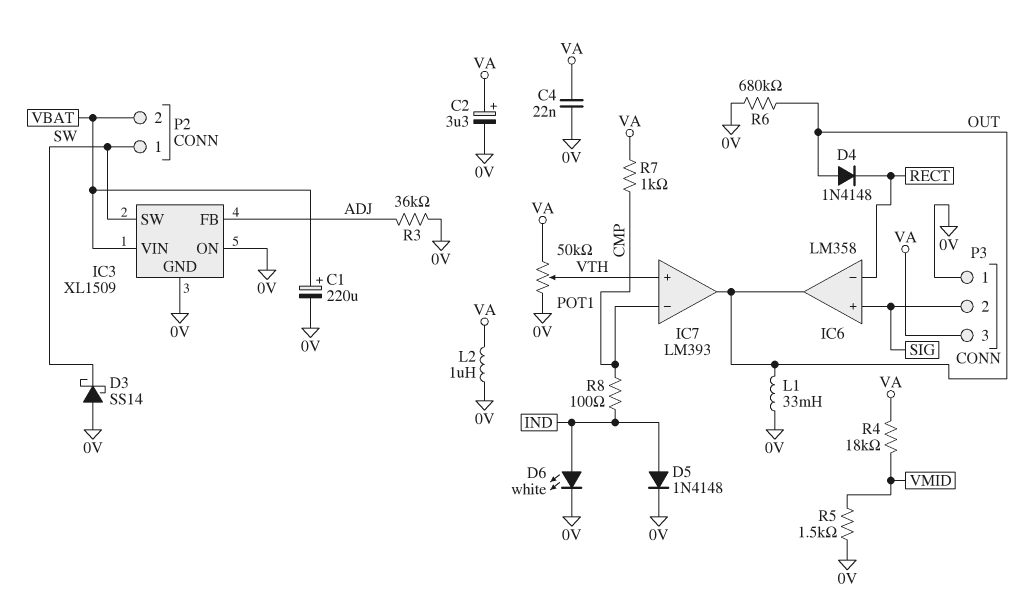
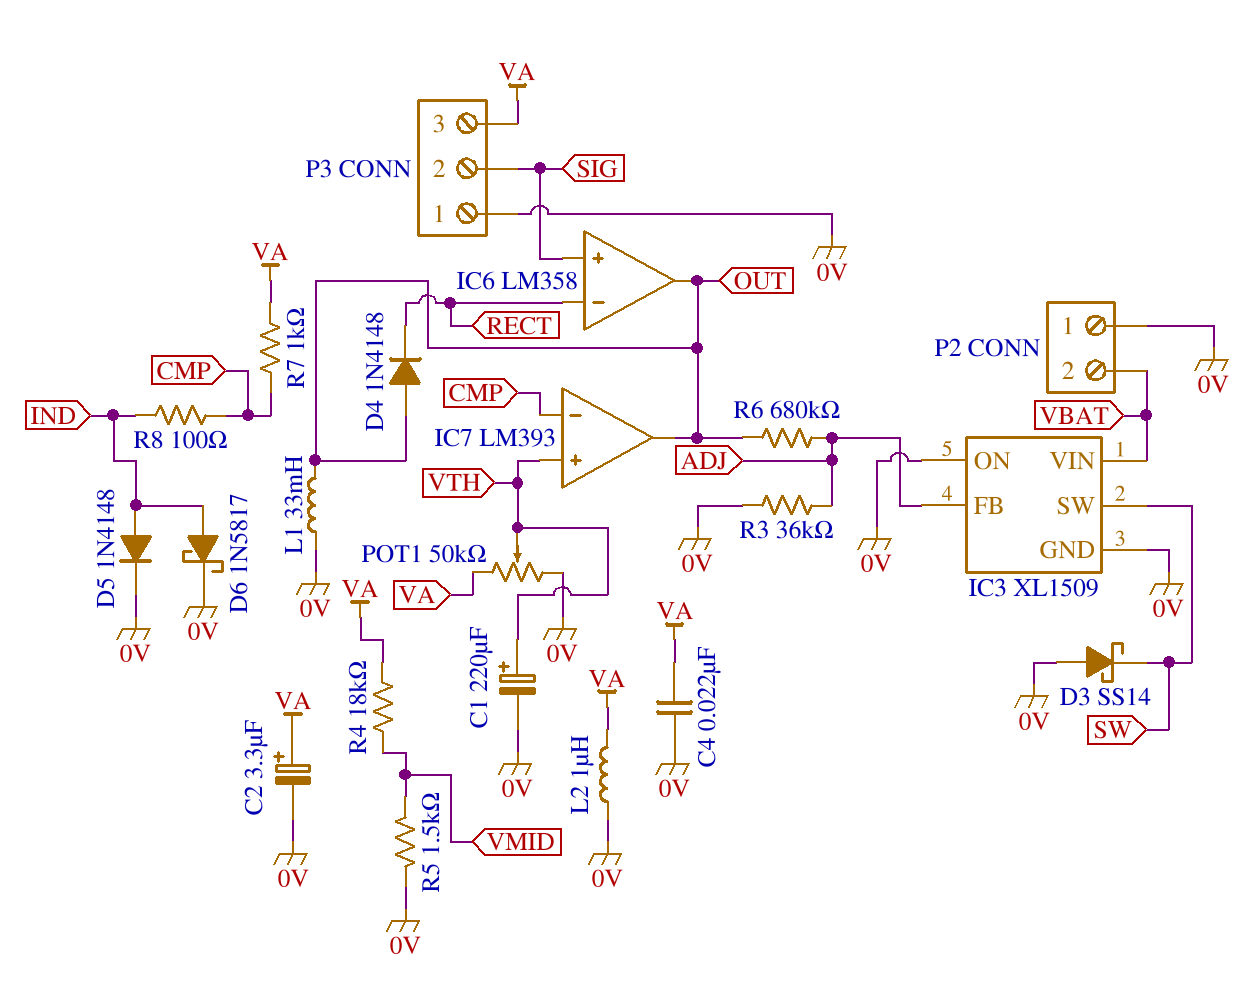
C1: 220uF (plus VBAT, minus 0V) -> 220uF (plus VTH, minus 0V)
D6: LED white (A IND, K 0V) -> schottky 1N5817 (A IND, K 0V)
P2 pin 1: SW -> 0V
R6: 680k (0V, OUT) -> 680k (ADJ, OUT)

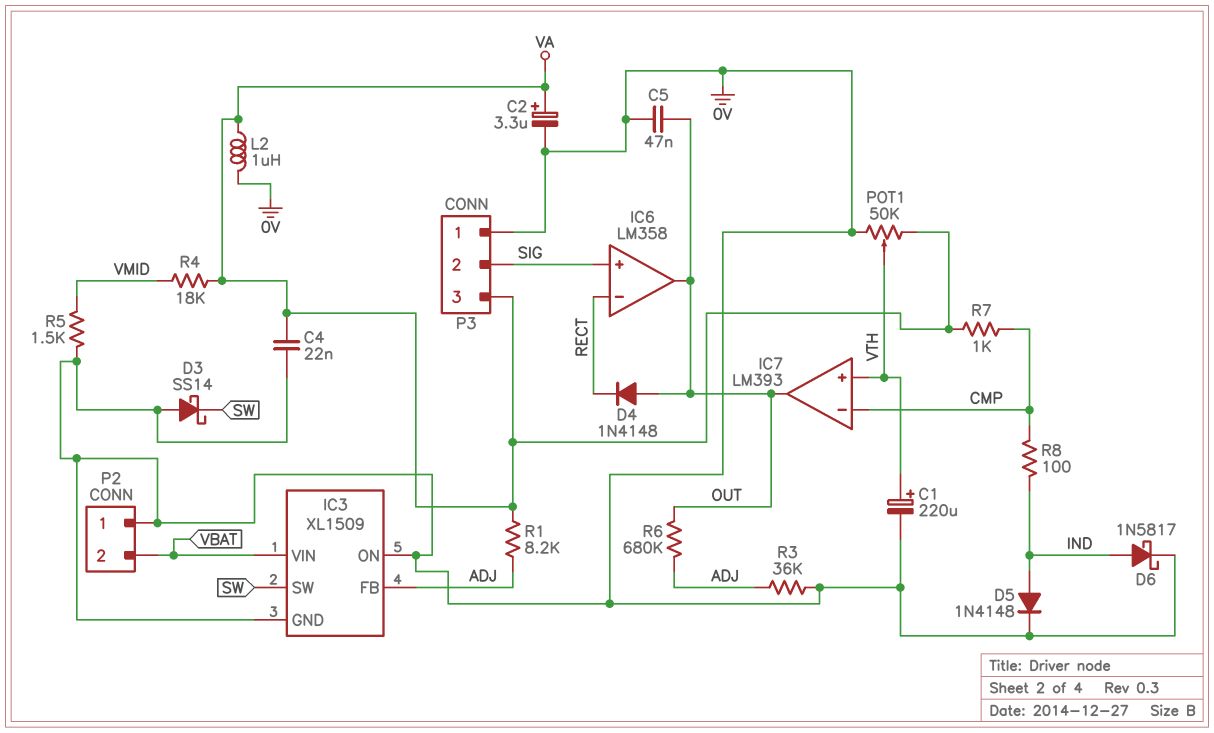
C5: none -> 47nF (0V, OUT)
L1: 33mH (0V, OUT) -> none
R1: none -> 8.2k (ADJ, VA)

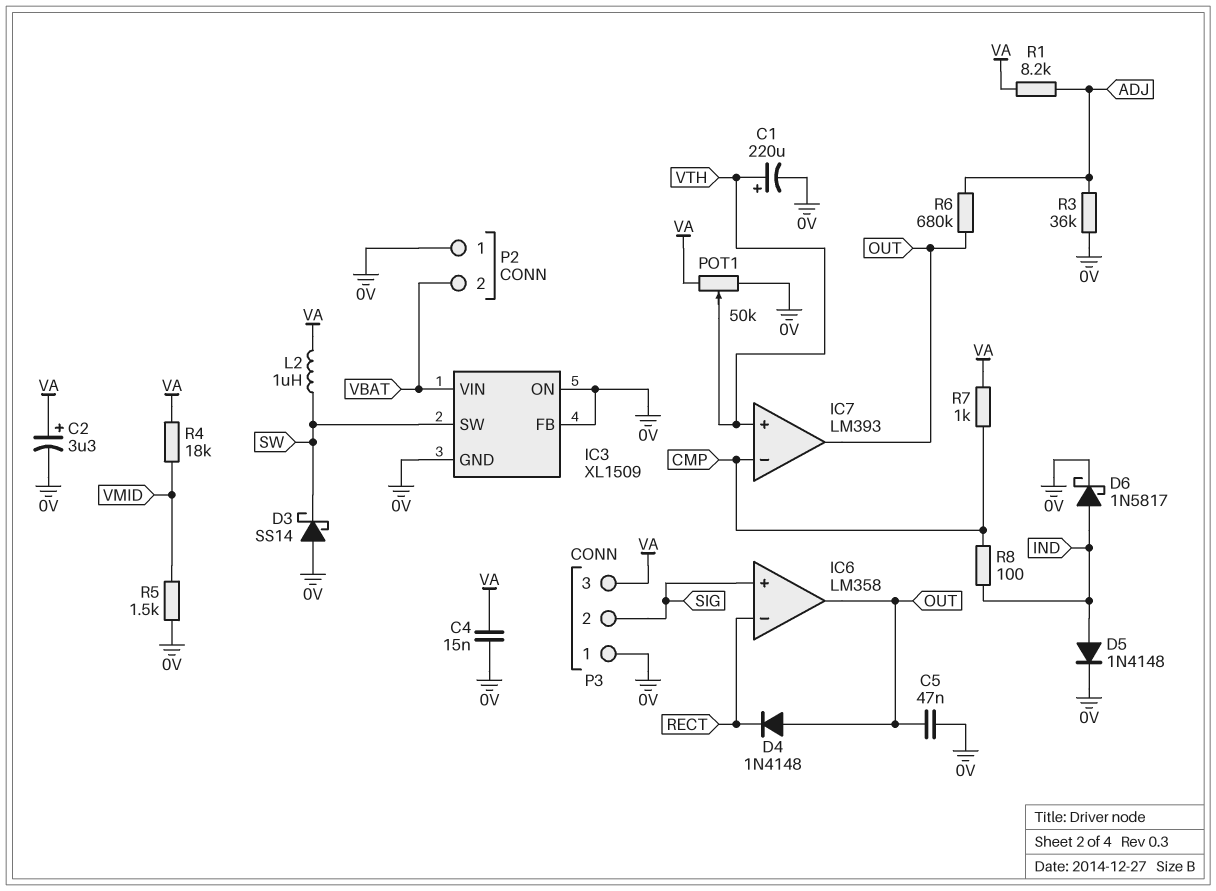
C4: 22nF (0V, VA) -> 15nF (0V, VA)
IC3 pin FB: ADJ -> 0V
L2: 1uH (0V, VA) -> 1uH (SW, VA)

